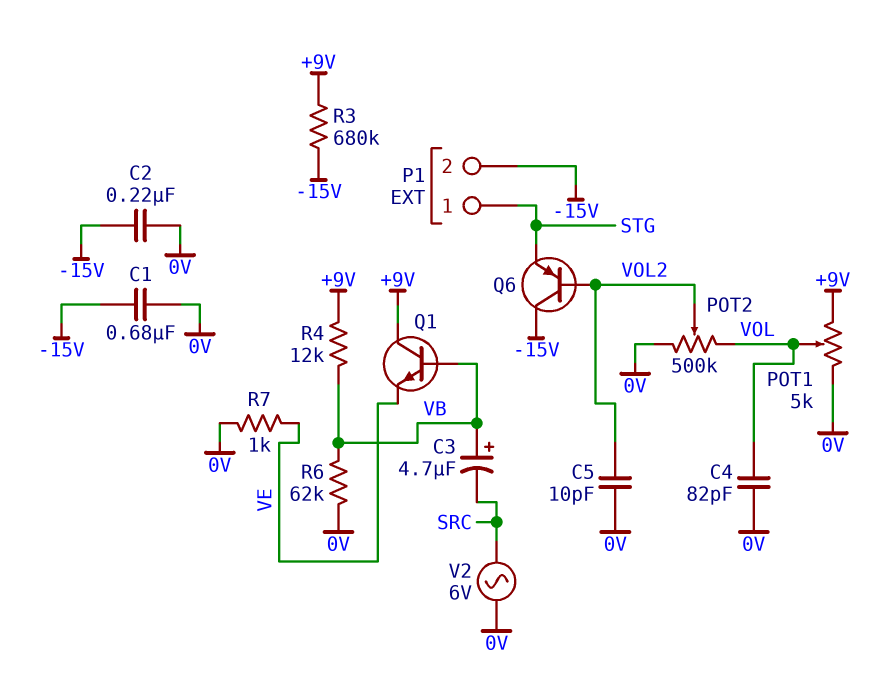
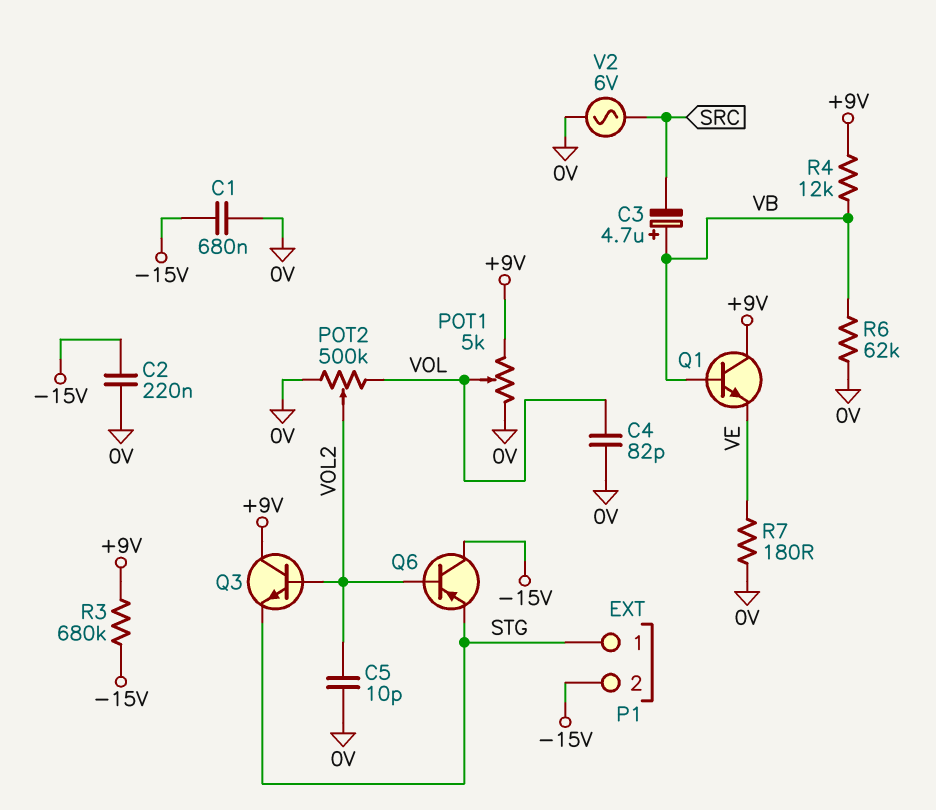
Q3: none -> NPN (B VOL2, C +9V, E STG)
R7: 1k (0V, VE) -> 180 (0V, VE)

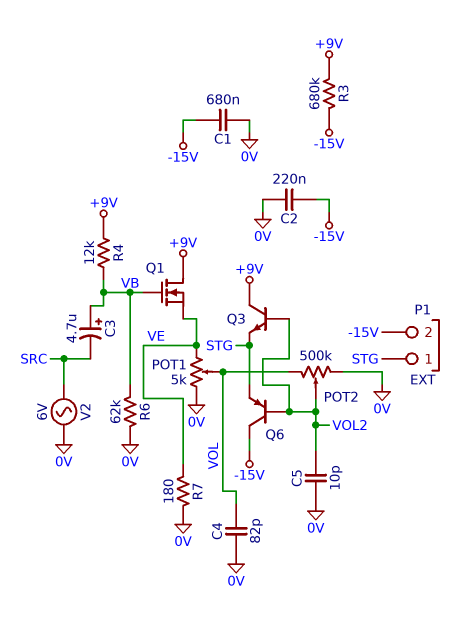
POT1: 5k (+9V, 0V, wiper VOL) -> 5k (0V, VE, wiper VOL)
Q1: NPN (B VB, C +9V, E VE) -> NMOS (G VB, D +9V, S VE)

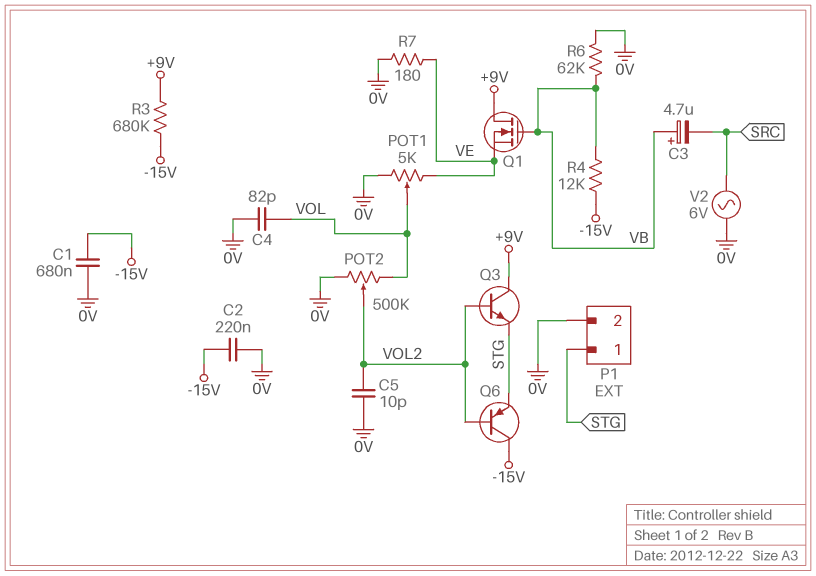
P1 pin 2: -15V -> 0V
R4: 12k (+9V, VB) -> 12k (-15V, VB)

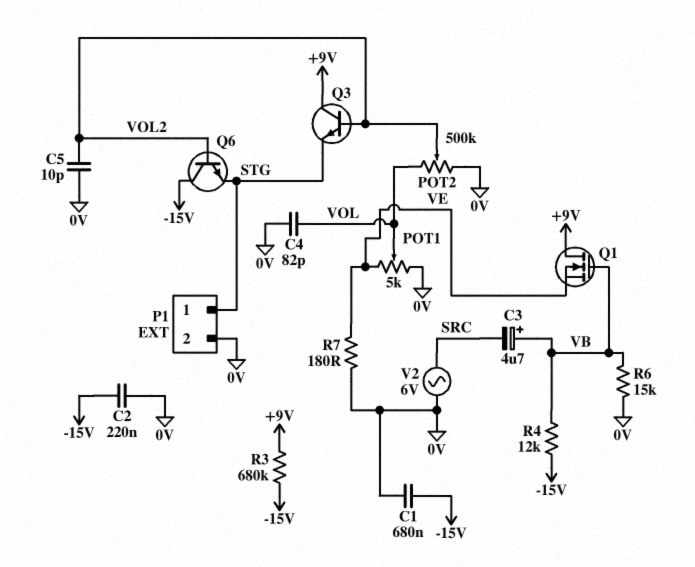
Q6: PNP (B VOL2, C -15V, E STG) -> NPN (B VOL2, C -15V, E STG)
R6: 62k (0V, VB) -> 15k (0V, VB)

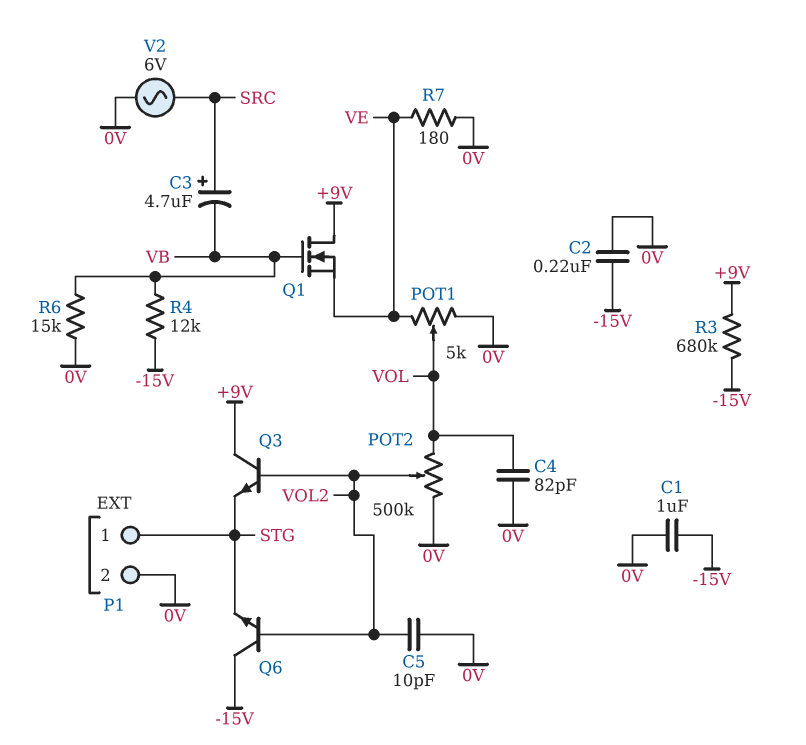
C1: 680nF (-15V, 0V) -> 1uF (-15V, 0V)
C3: 4.7uF (plus VB, minus SRC) -> 4.7uF (plus SRC, minus VB)

